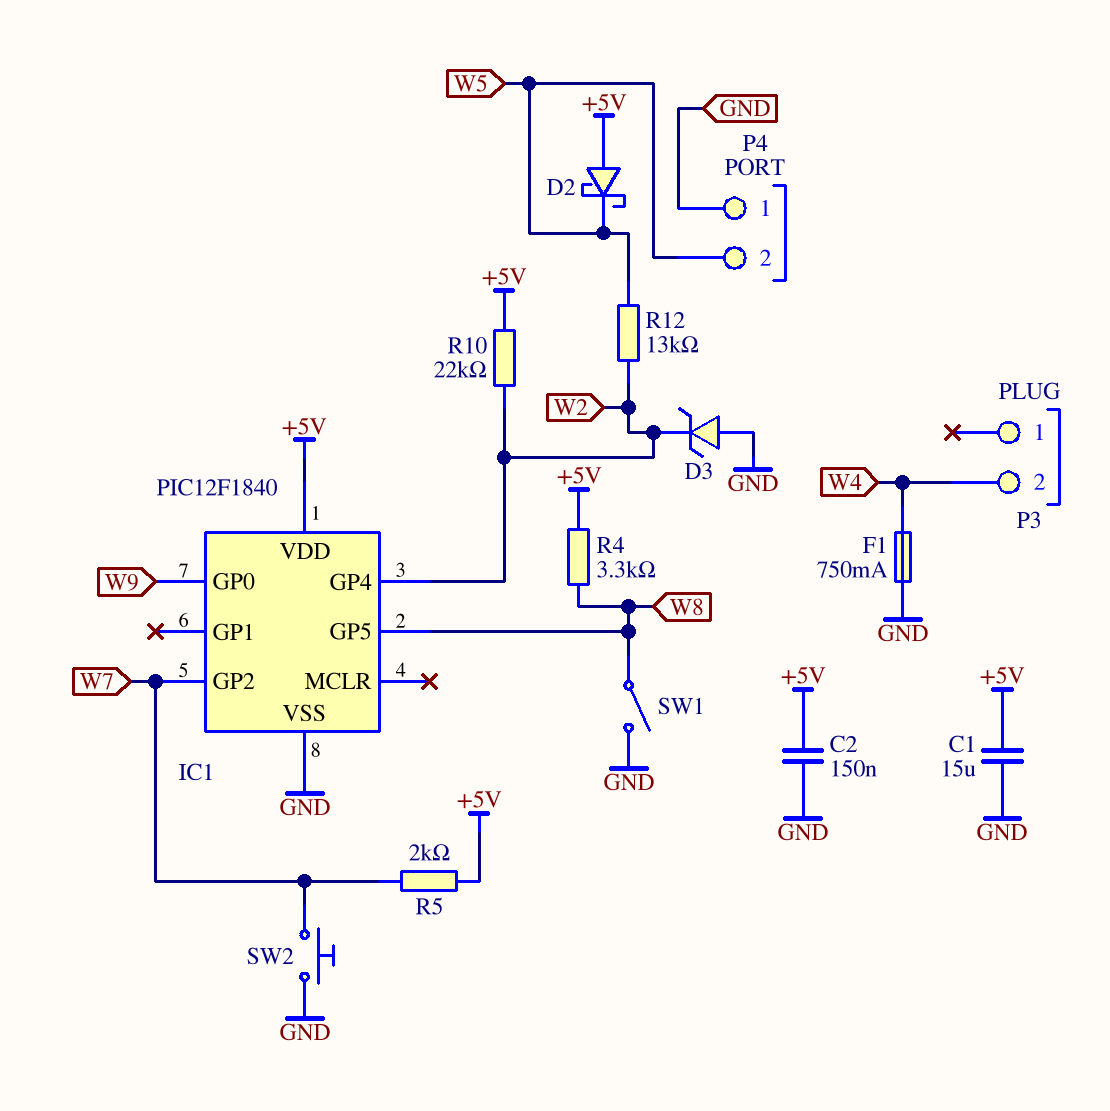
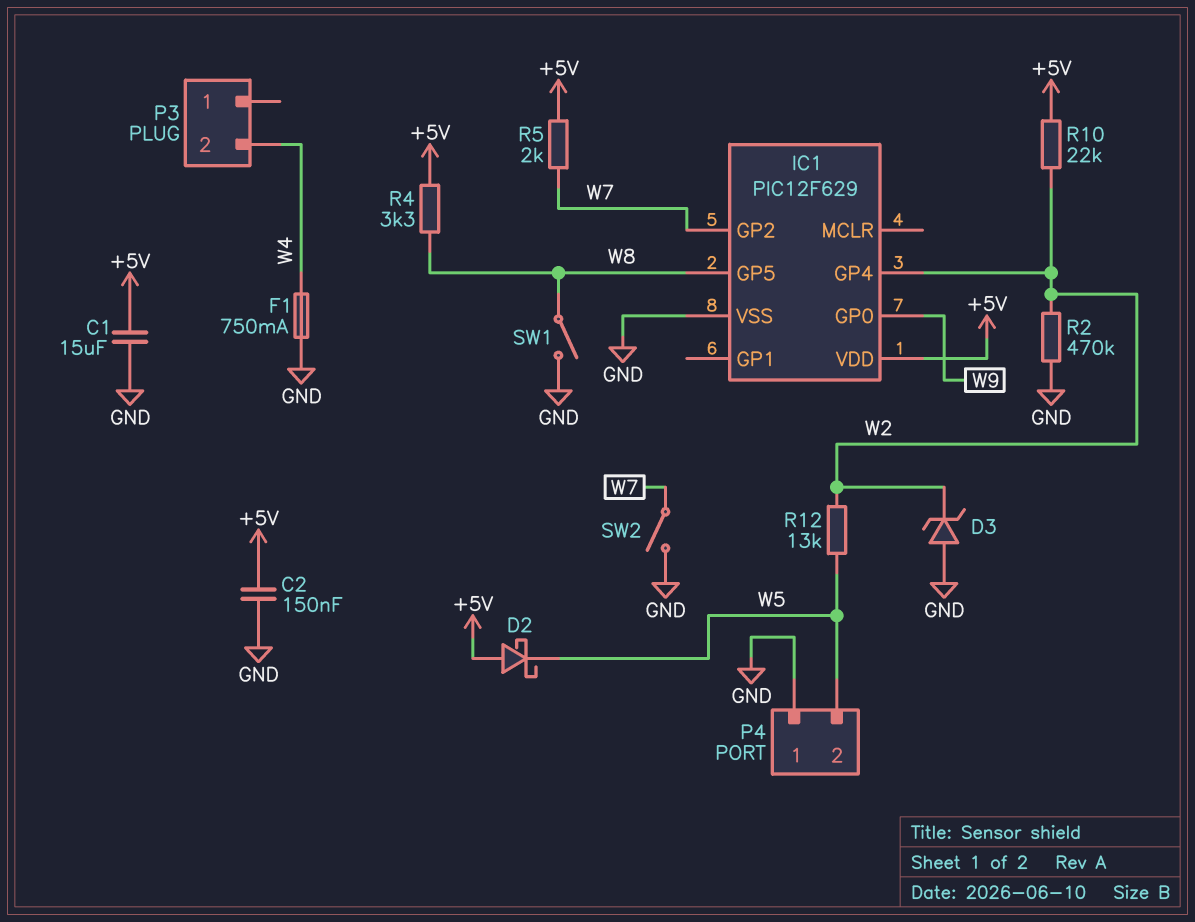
IC1: PIC12F1840 -> PIC12F629
R2: none -> 470k (GND, W2)
SW2: button (GND, W7) -> switch (GND, W7)

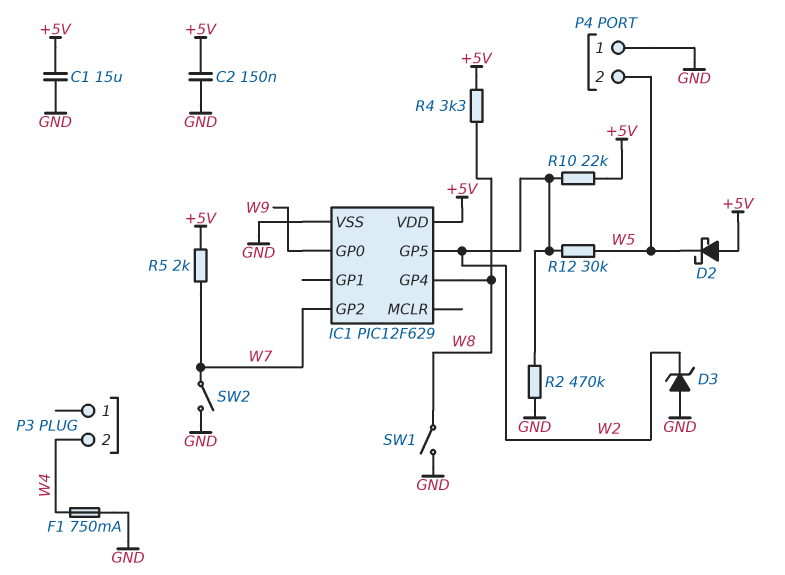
IC1 pin GP4: W2 -> W8
IC1 pin GP5: W8 -> W2
R12: 13k (W2, W5) -> 30k (W2, W5)

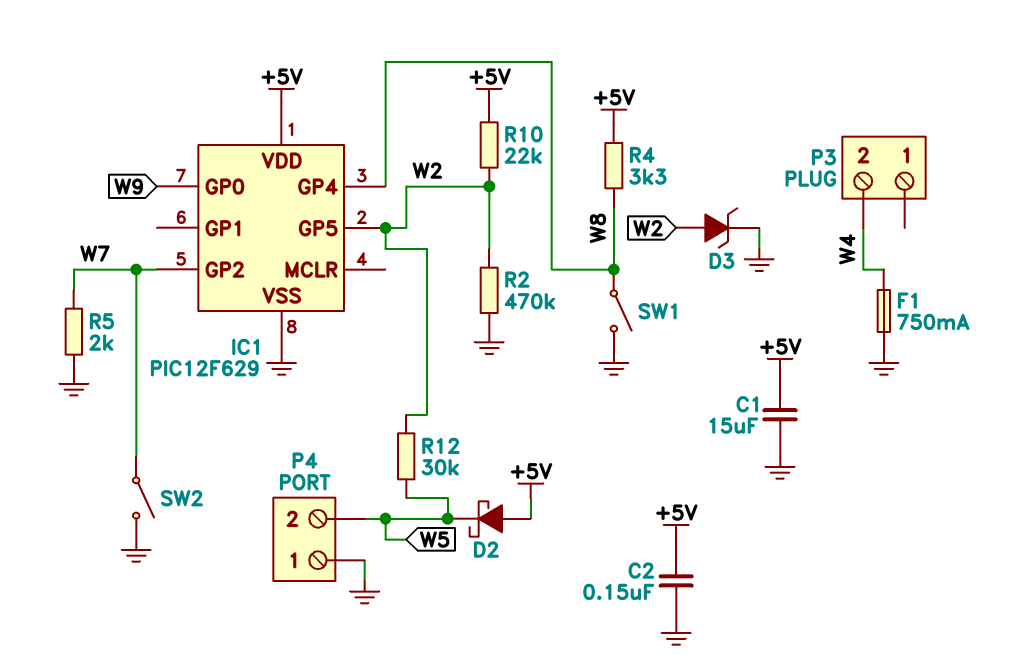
D3: zener (A GND, K W2) -> zener (A W2, K GND)
R5: 2k (+5V, W7) -> 2k (GND, W7)

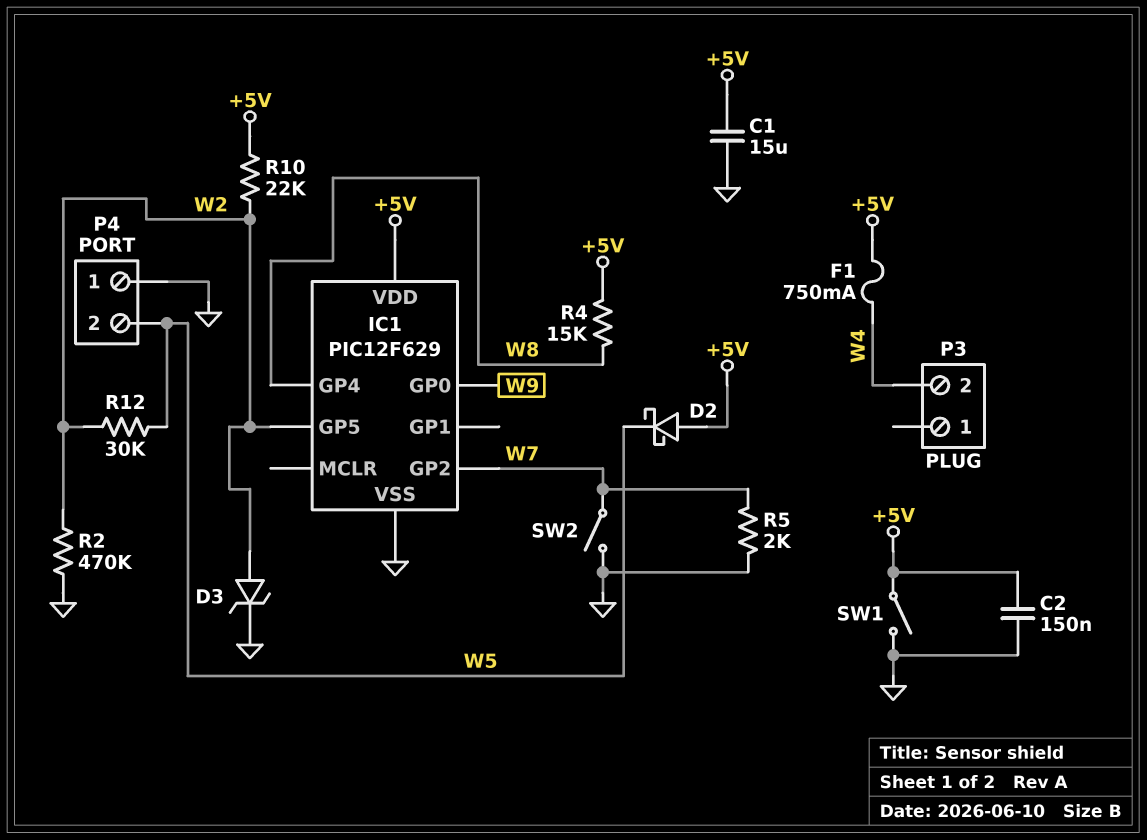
F1: 750mA (GND, W4) -> 750mA (+5V, W4)
R4: 3.3k (+5V, W8) -> 15k (+5V, W8)
SW1: switch (GND, W8) -> switch (+5V, GND)

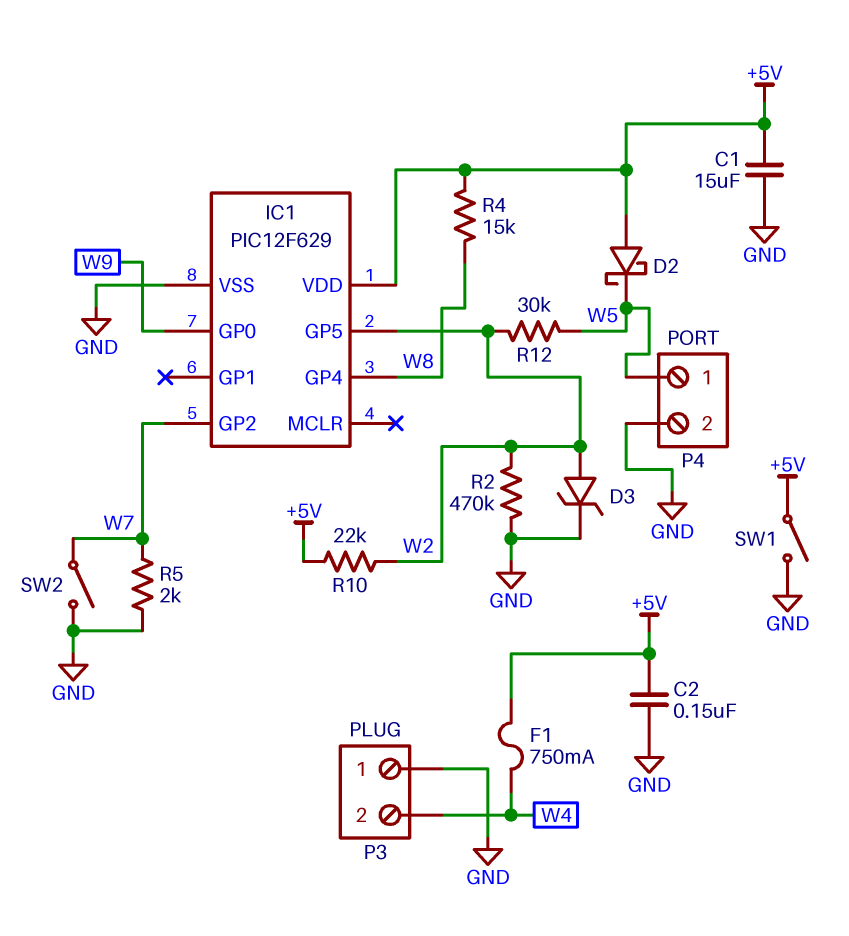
P3 pin 1: none -> GND
P4 pin 1: GND -> W5
P4 pin 2: W5 -> GND

